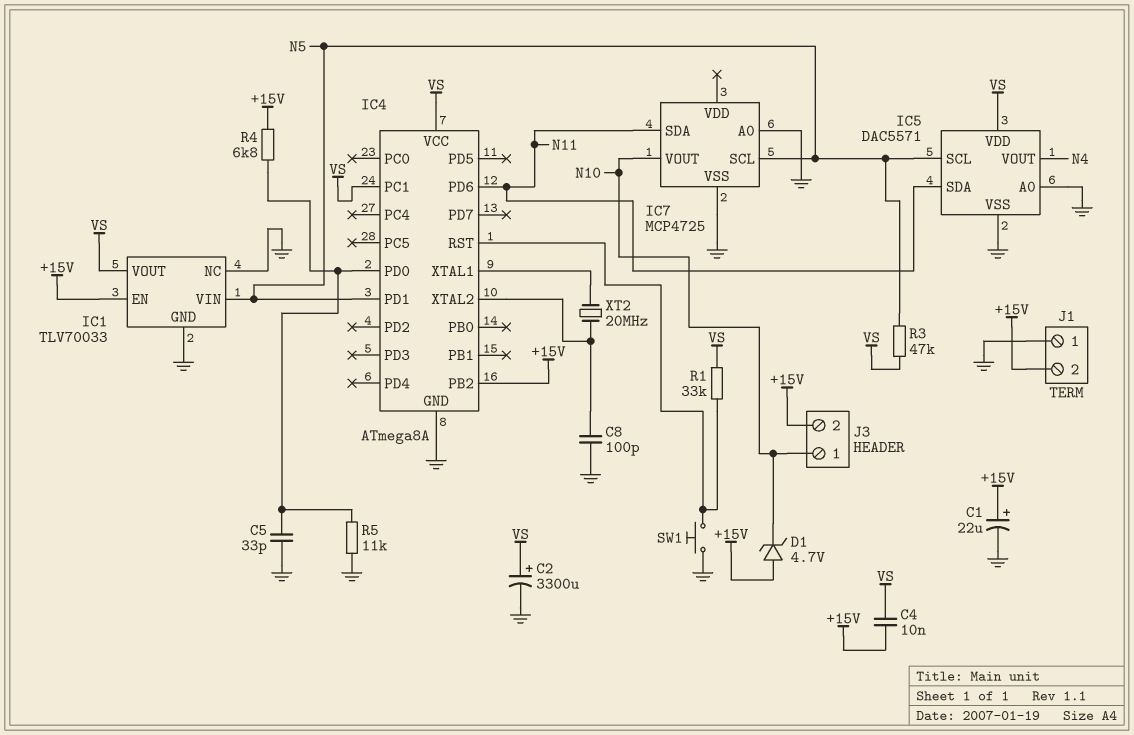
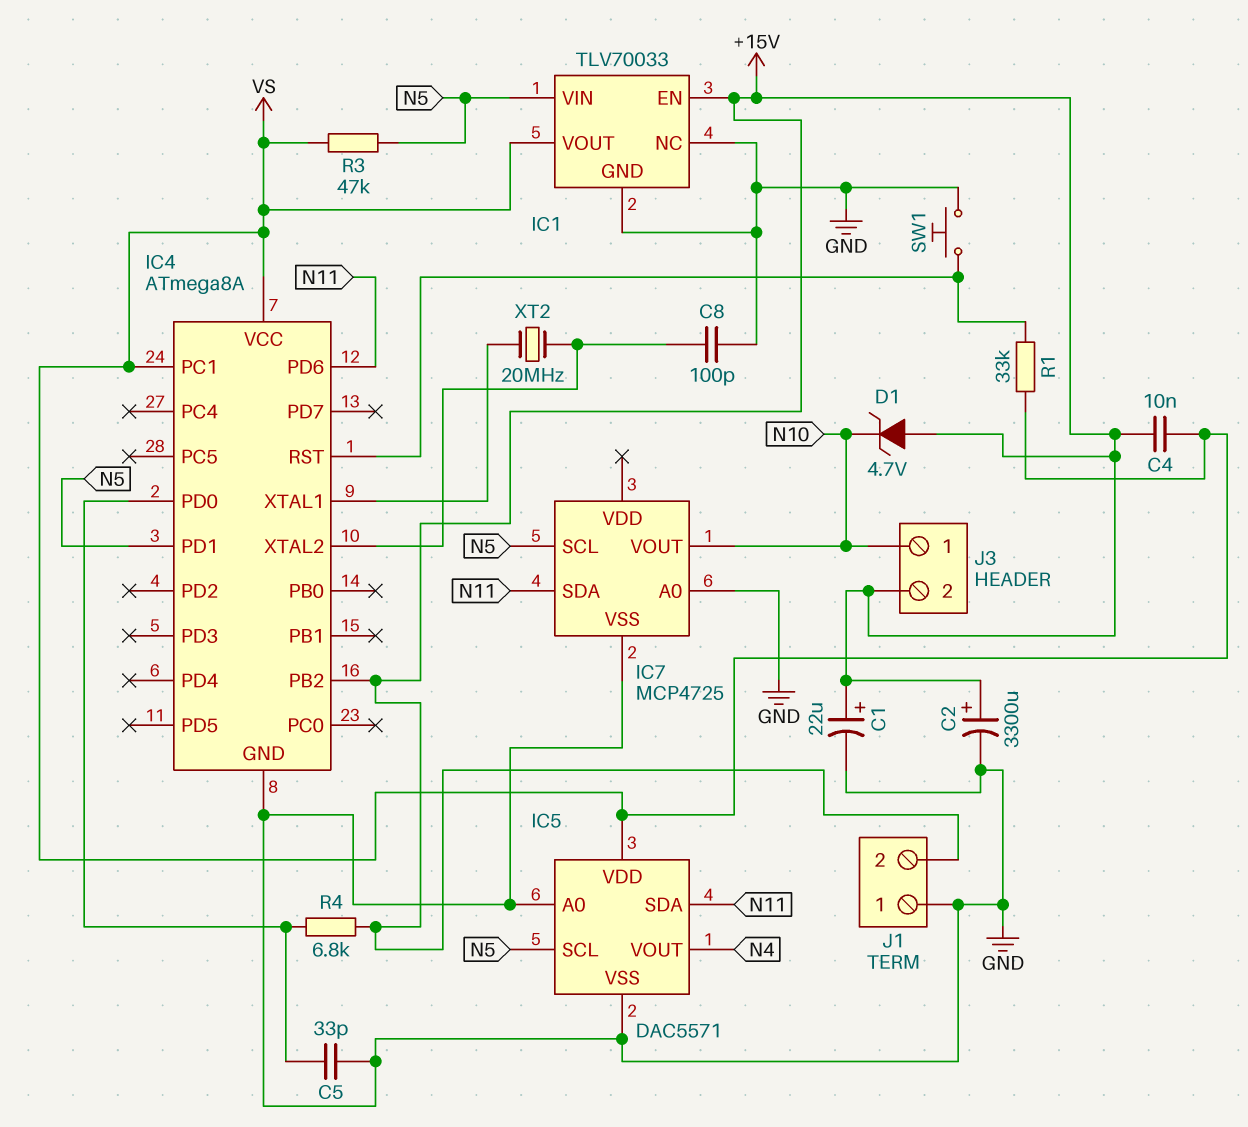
C2: 3300uF (plus VS, minus GND) -> 3300uF (plus +15V, minus GND)
R5: 11k (GND, IC4/PD0) -> none

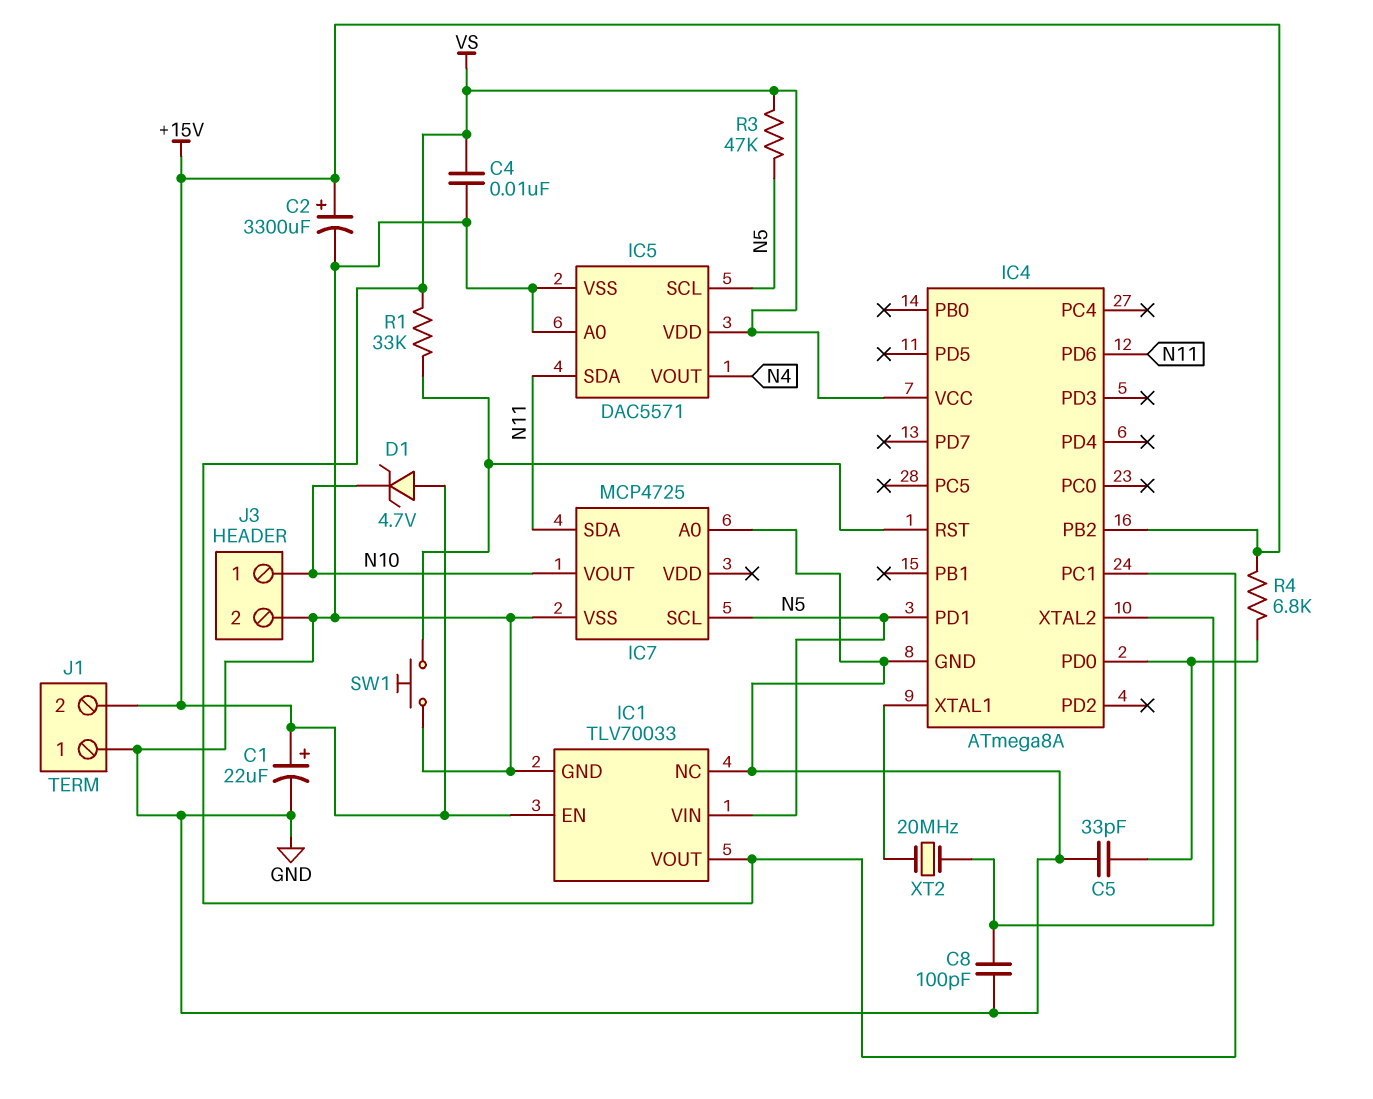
C4: 10nF (+15V, VS) -> 10nF (GND, VS)
J3 pin 2: +15V -> GND

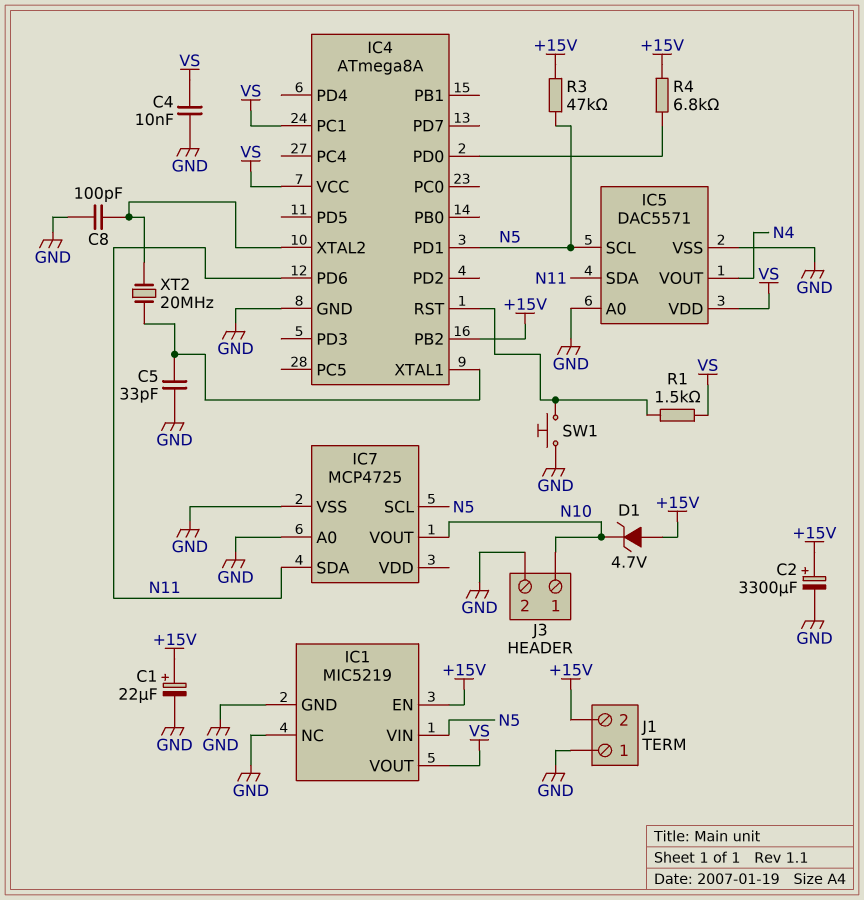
C5: 33pF (GND, IC4/PD0) -> 33pF (GND, IC4/XTAL1)
IC1: TLV70033 -> MIC5219
R1: 33k (IC4/RST, VS) -> 1.5k (IC4/RST, VS)
R3: 47k (N5, VS) -> 47k (+15V, N5)

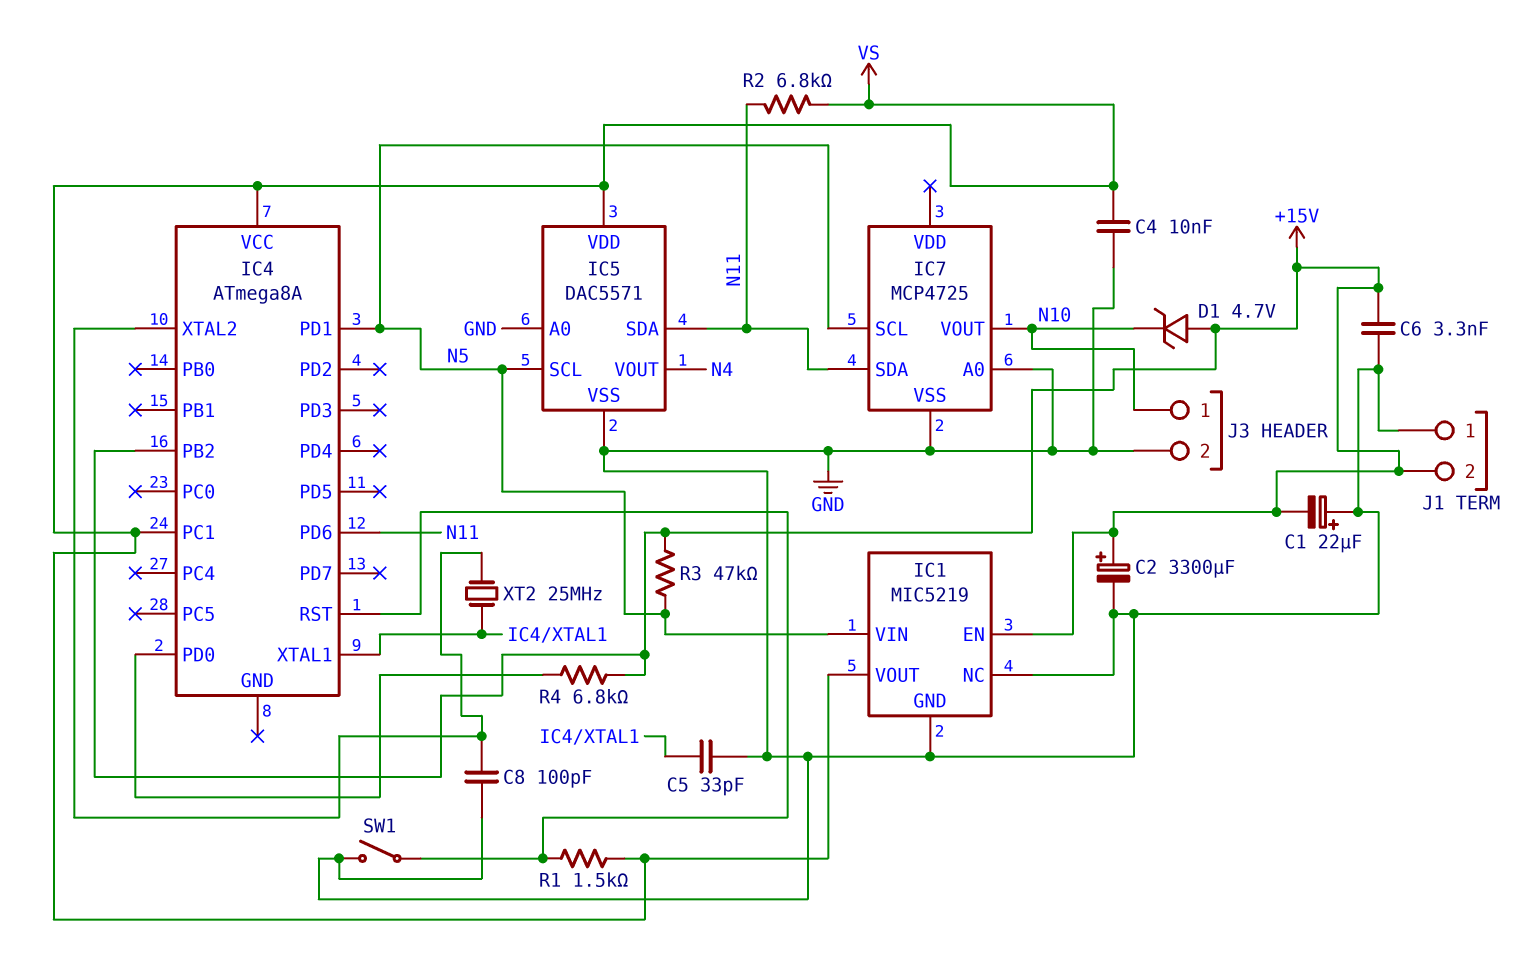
C1: 22uF (plus +15V, minus GND) -> 22uF (plus GND, minus +15V)
C6: none -> 3.3nF (+15V, GND)
IC4 pin GND: GND -> none
R2: none -> 6.8k (N11, VS)
SW1: button (GND, IC4/RST) -> switch (GND, IC4/RST)
XT2: 20MHz (IC4/XTAL1, IC4/XTAL2) -> 25MHz (IC4/XTAL1, IC4/XTAL2)

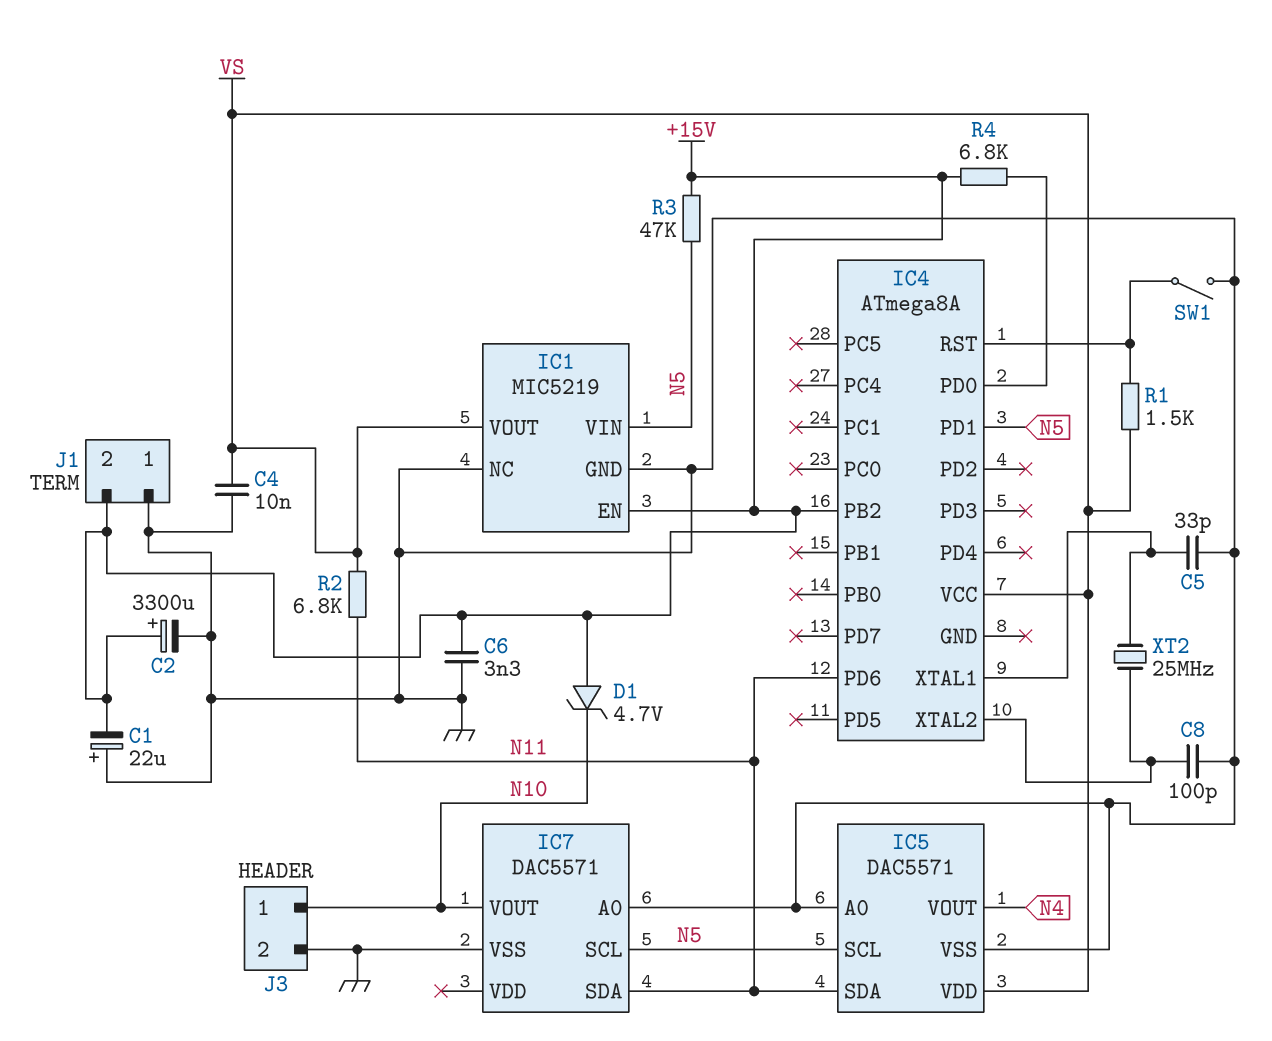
IC4 pin PC1: VS -> none
IC7: MCP4725 -> DAC5571

